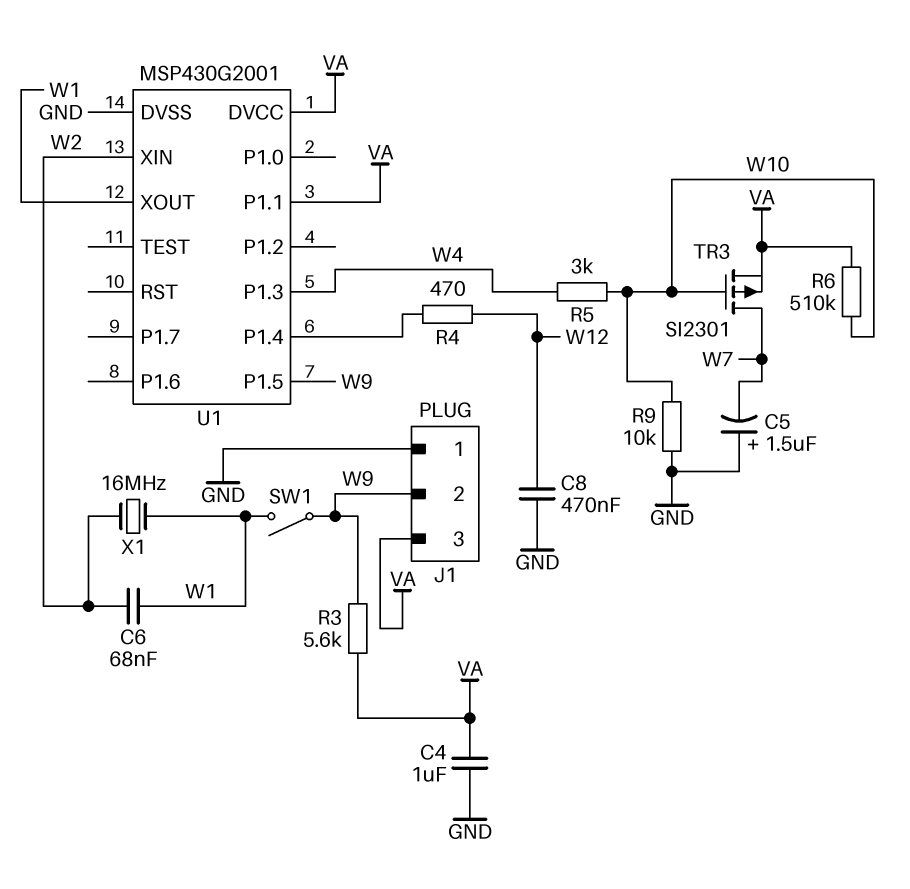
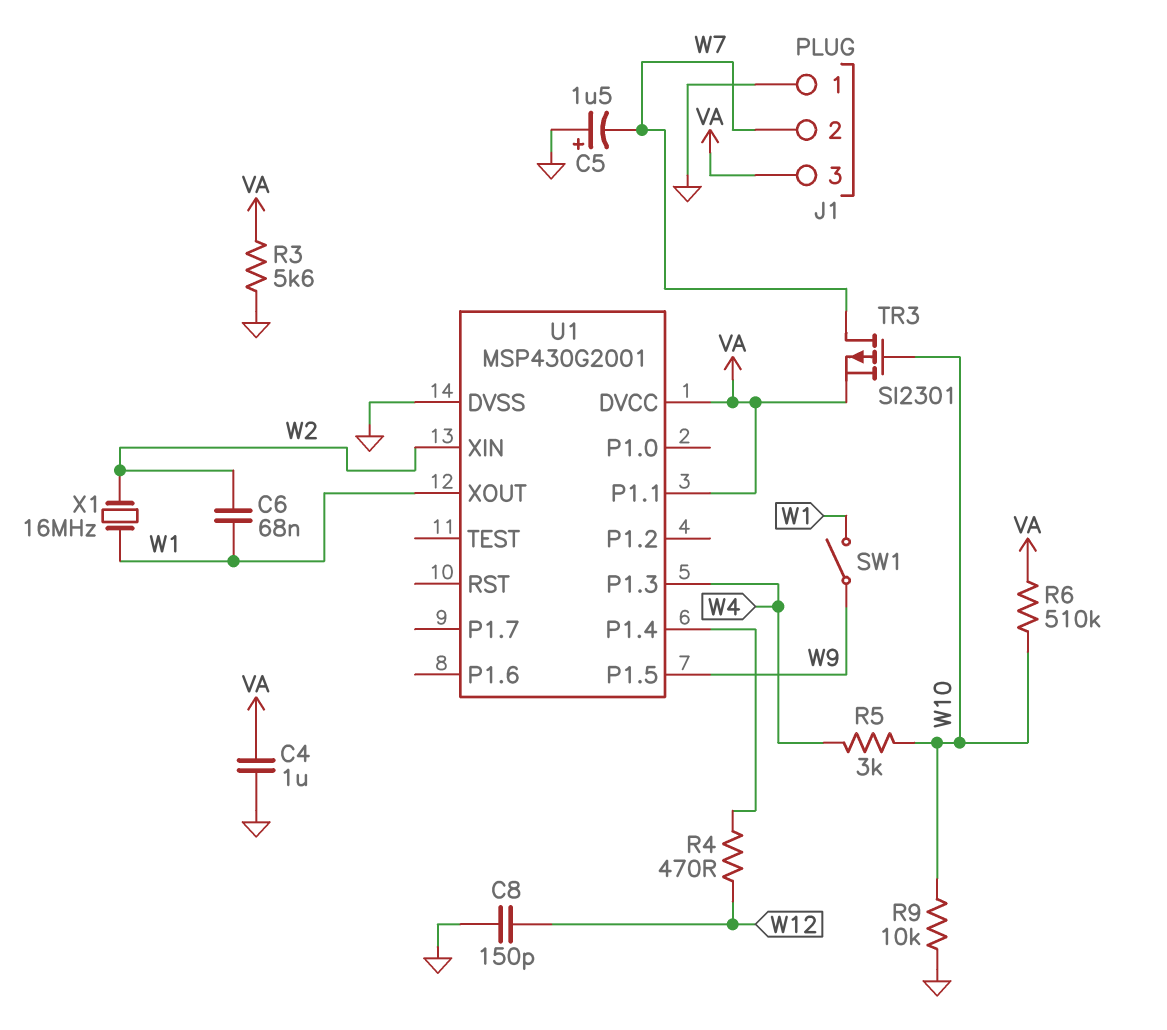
C8: 470nF (GND, W12) -> 150pF (GND, W12)
J1 pin 2: W9 -> W7
R3: 5.6k (VA, W9) -> 5.6k (GND, VA)

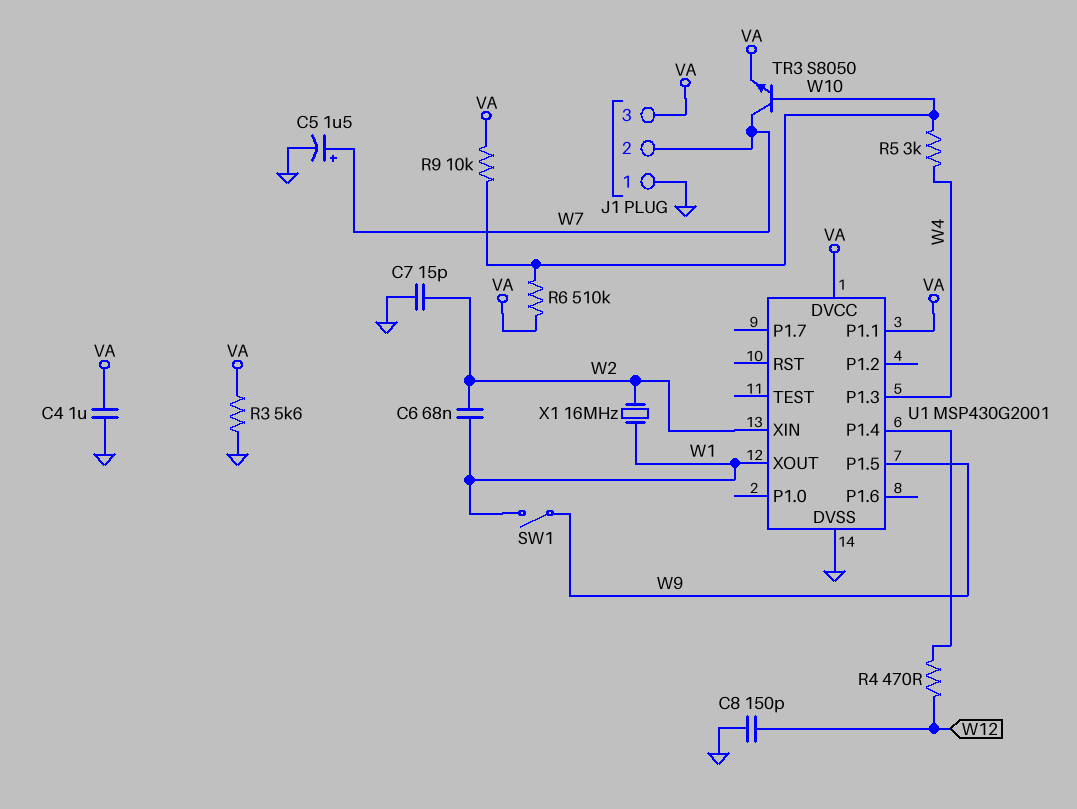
C5: 1.5uF (plus GND, minus W7) -> 1.5uF (plus W7, minus GND)
C7: none -> 15pF (GND, W2)
R9: 10k (GND, W10) -> 10k (VA, W10)
TR3: PMOS SI2301 (G W10, D W7, S VA) -> NPN S8050 (B W10, C W7, E VA)

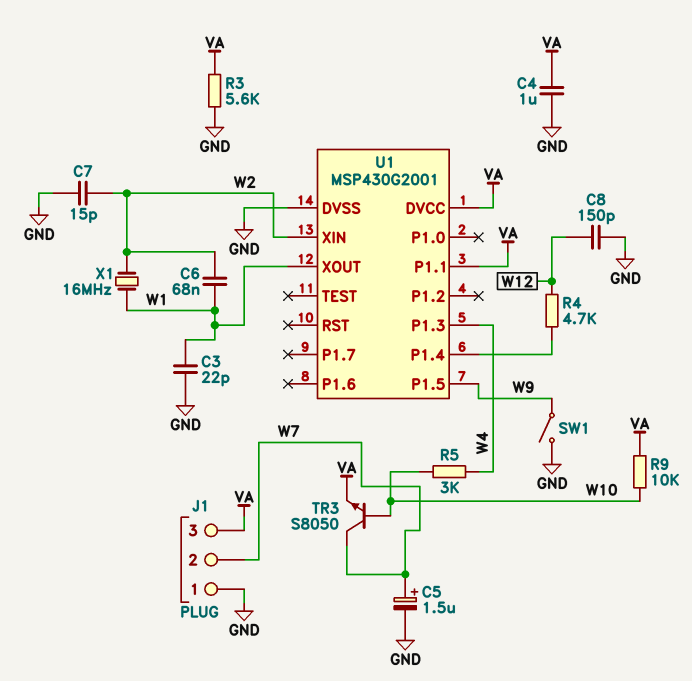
C3: none -> 22pF (GND, W1)
R4: 470 (U1/P1.4, W12) -> 4.7k (U1/P1.4, W12)
R6: 510k (VA, W10) -> none
SW1: switch (W1, W9) -> switch (GND, W9)

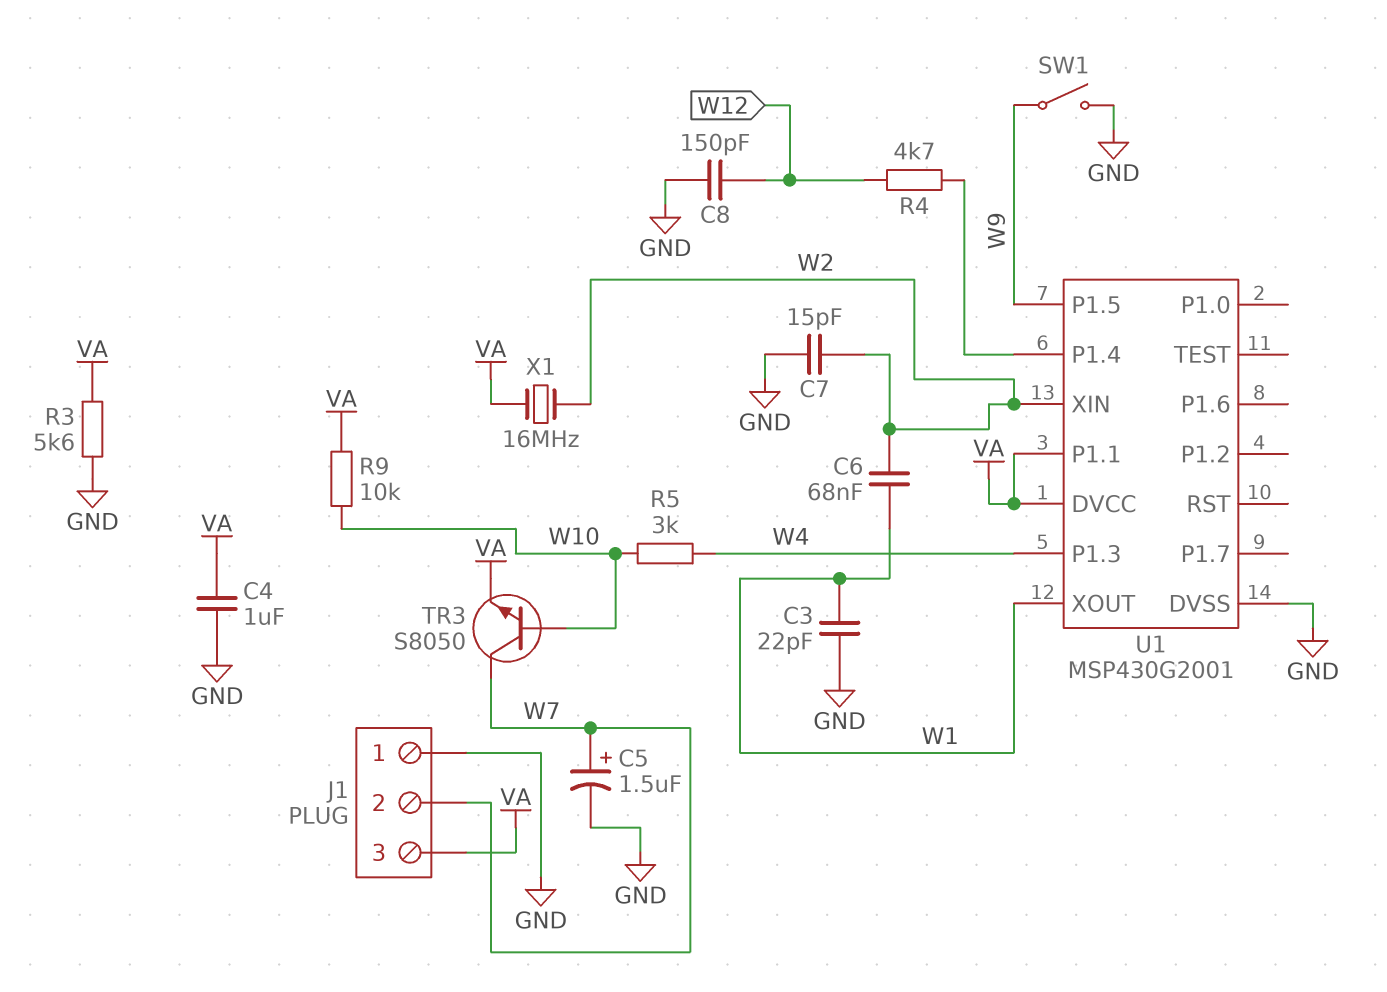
X1: 16MHz (W1, W2) -> 16MHz (VA, W2)

